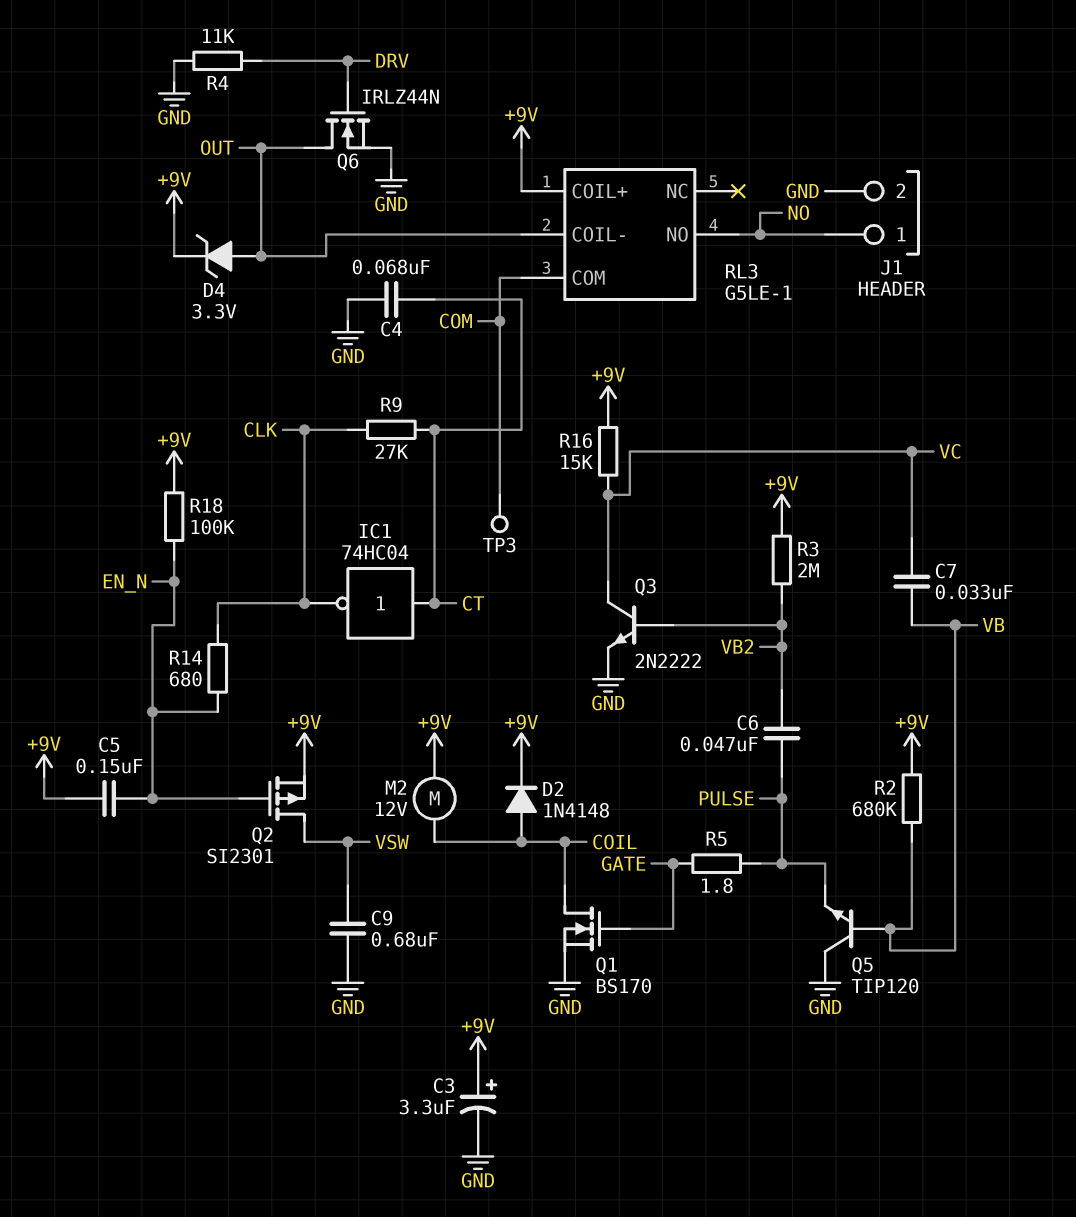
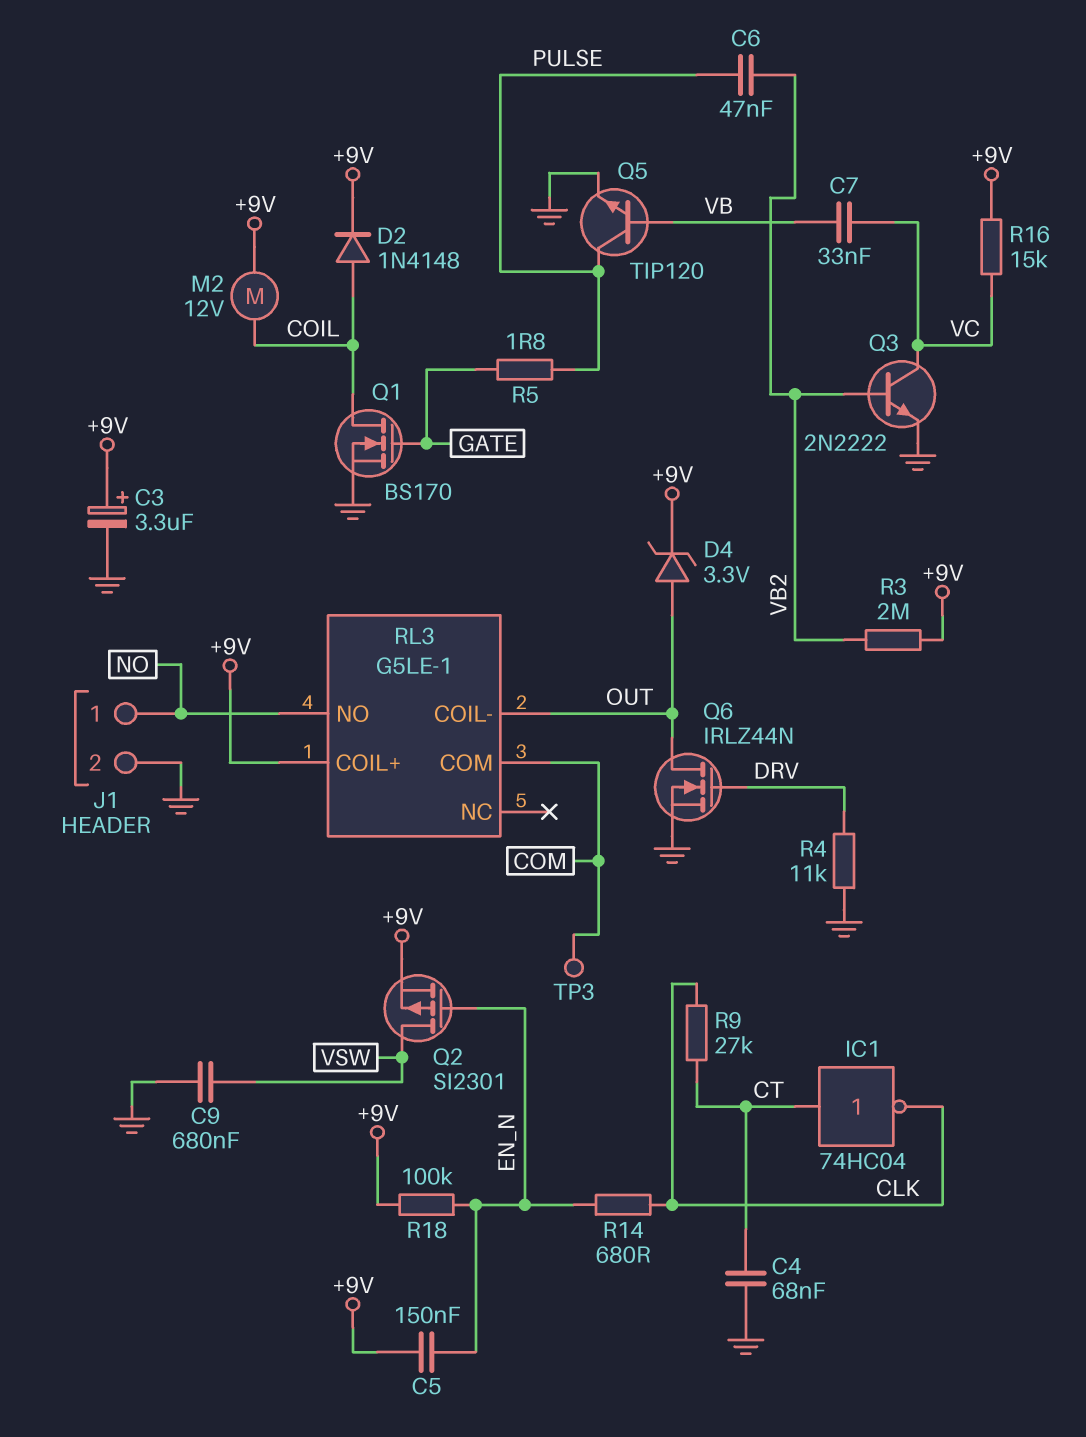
Q5: NPN TIP120 (B VB, C GND, E PULSE) -> NPN TIP120 (B VB, C PULSE, E GND)
R2: 680k (+9V, VB) -> none

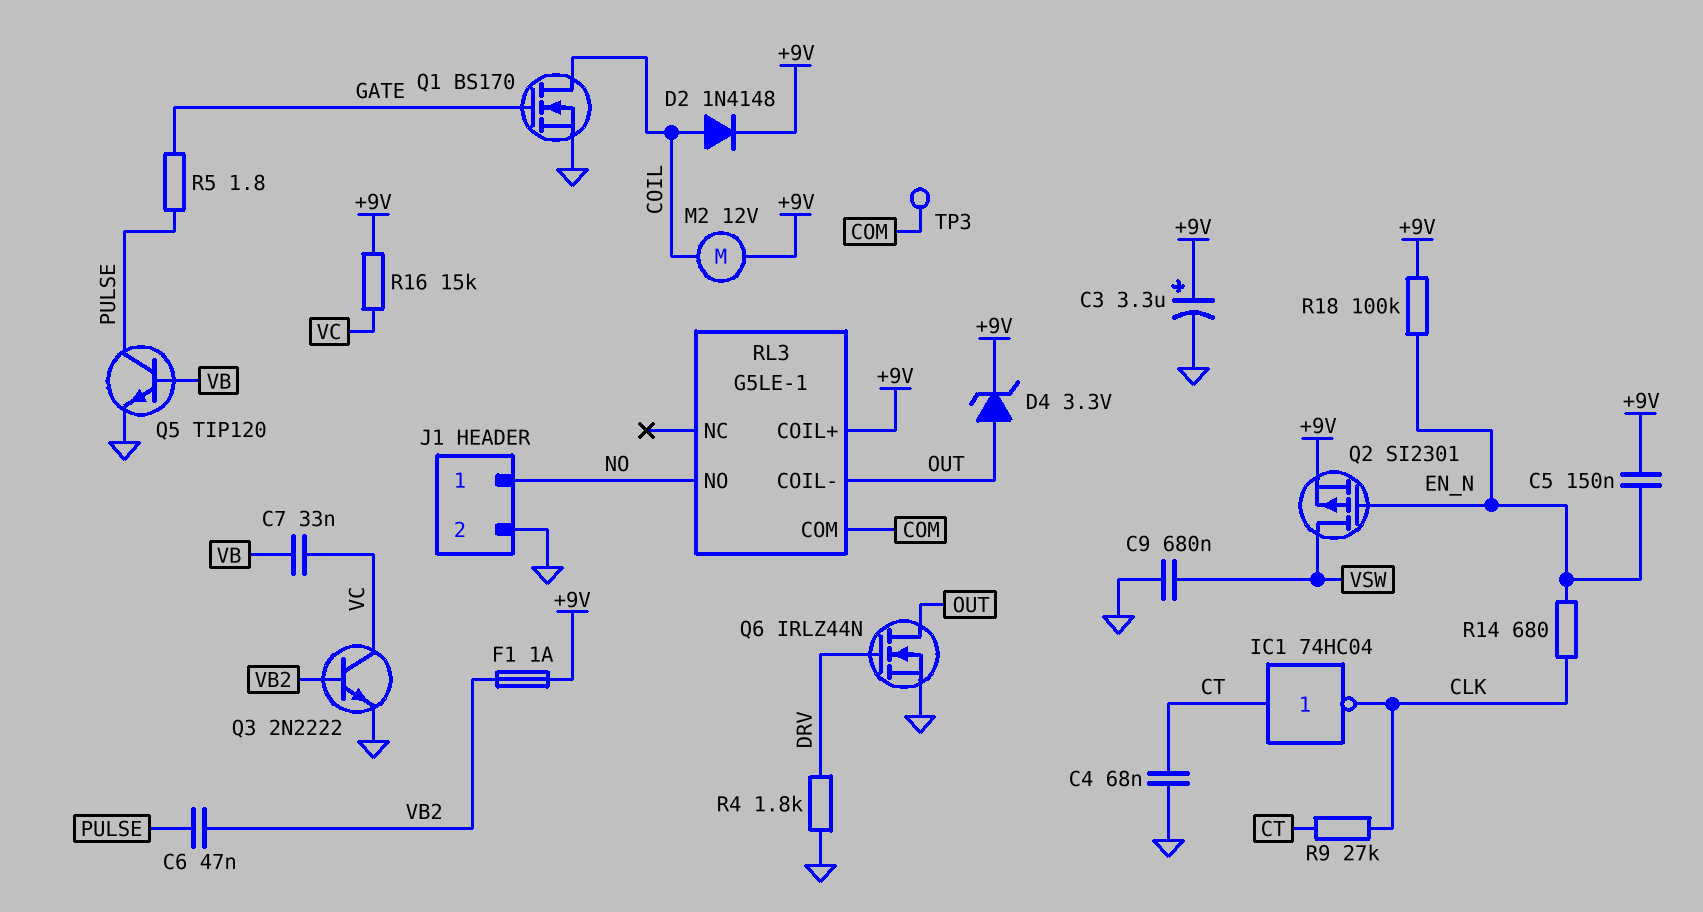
F1: none -> 1A (+9V, VB2)
R3: 2M (+9V, VB2) -> none
R4: 11k (DRV, GND) -> 1.8k (DRV, GND)

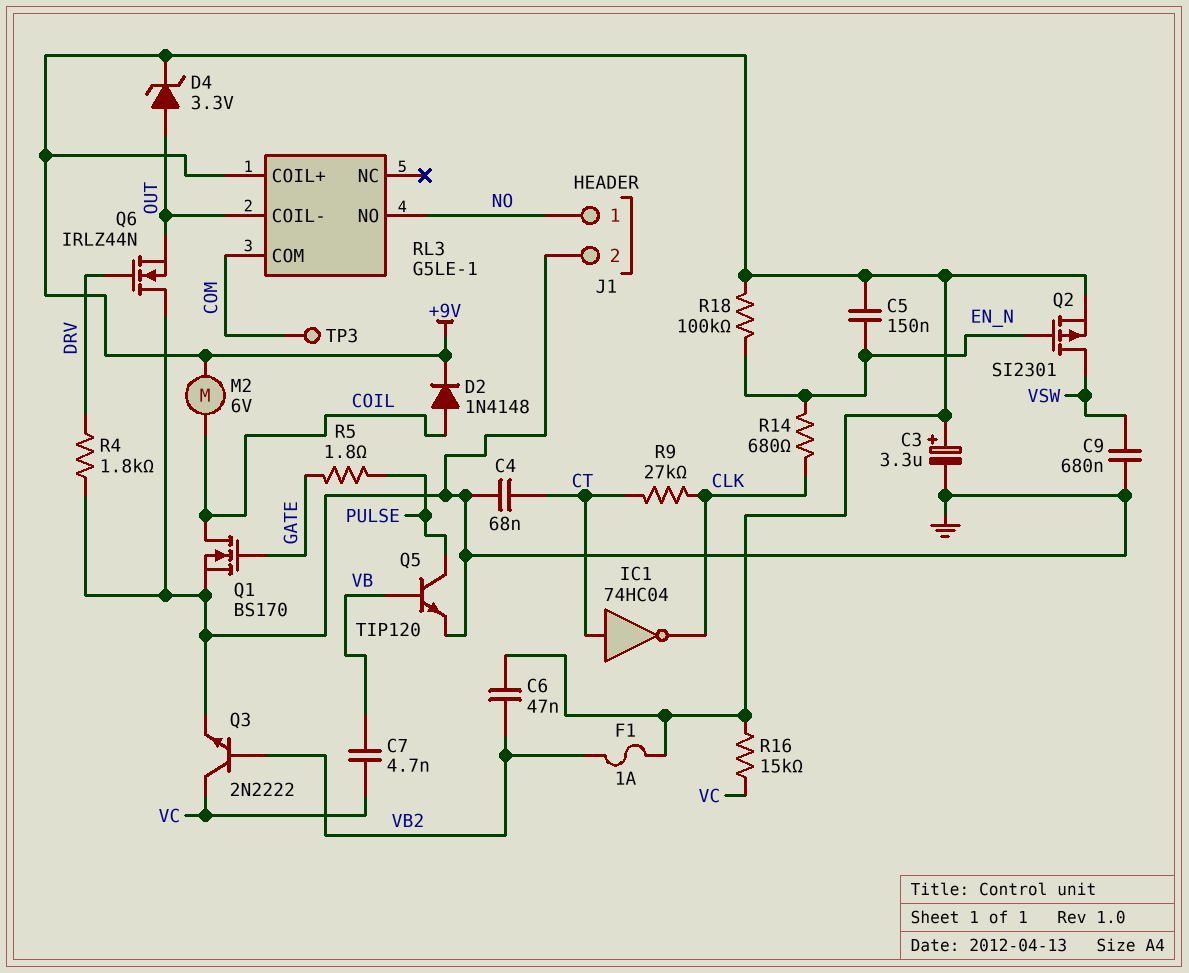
C6: 47nF (PULSE, VB2) -> 47nF (+9V, VB2)
C7: 33nF (VB, VC) -> 4.7nF (VB, VC)
M2: motor 12V (+9V, COIL) -> motor 6V (+9V, COIL)
Q6: NMOS IRLZ44N (G DRV, D OUT, S GND) -> NMOS IRLZ44N (G DRV, D GND, S OUT)

